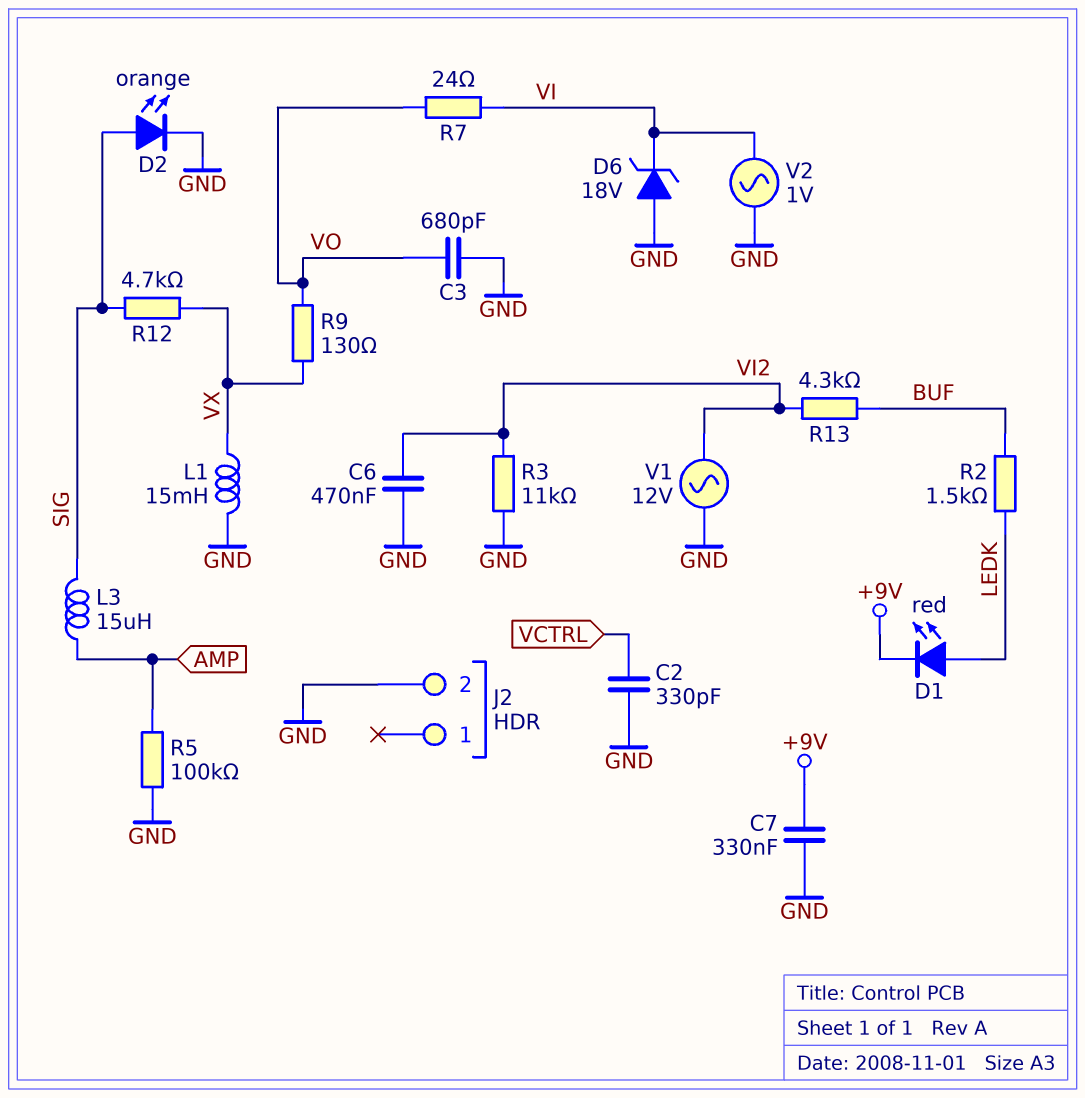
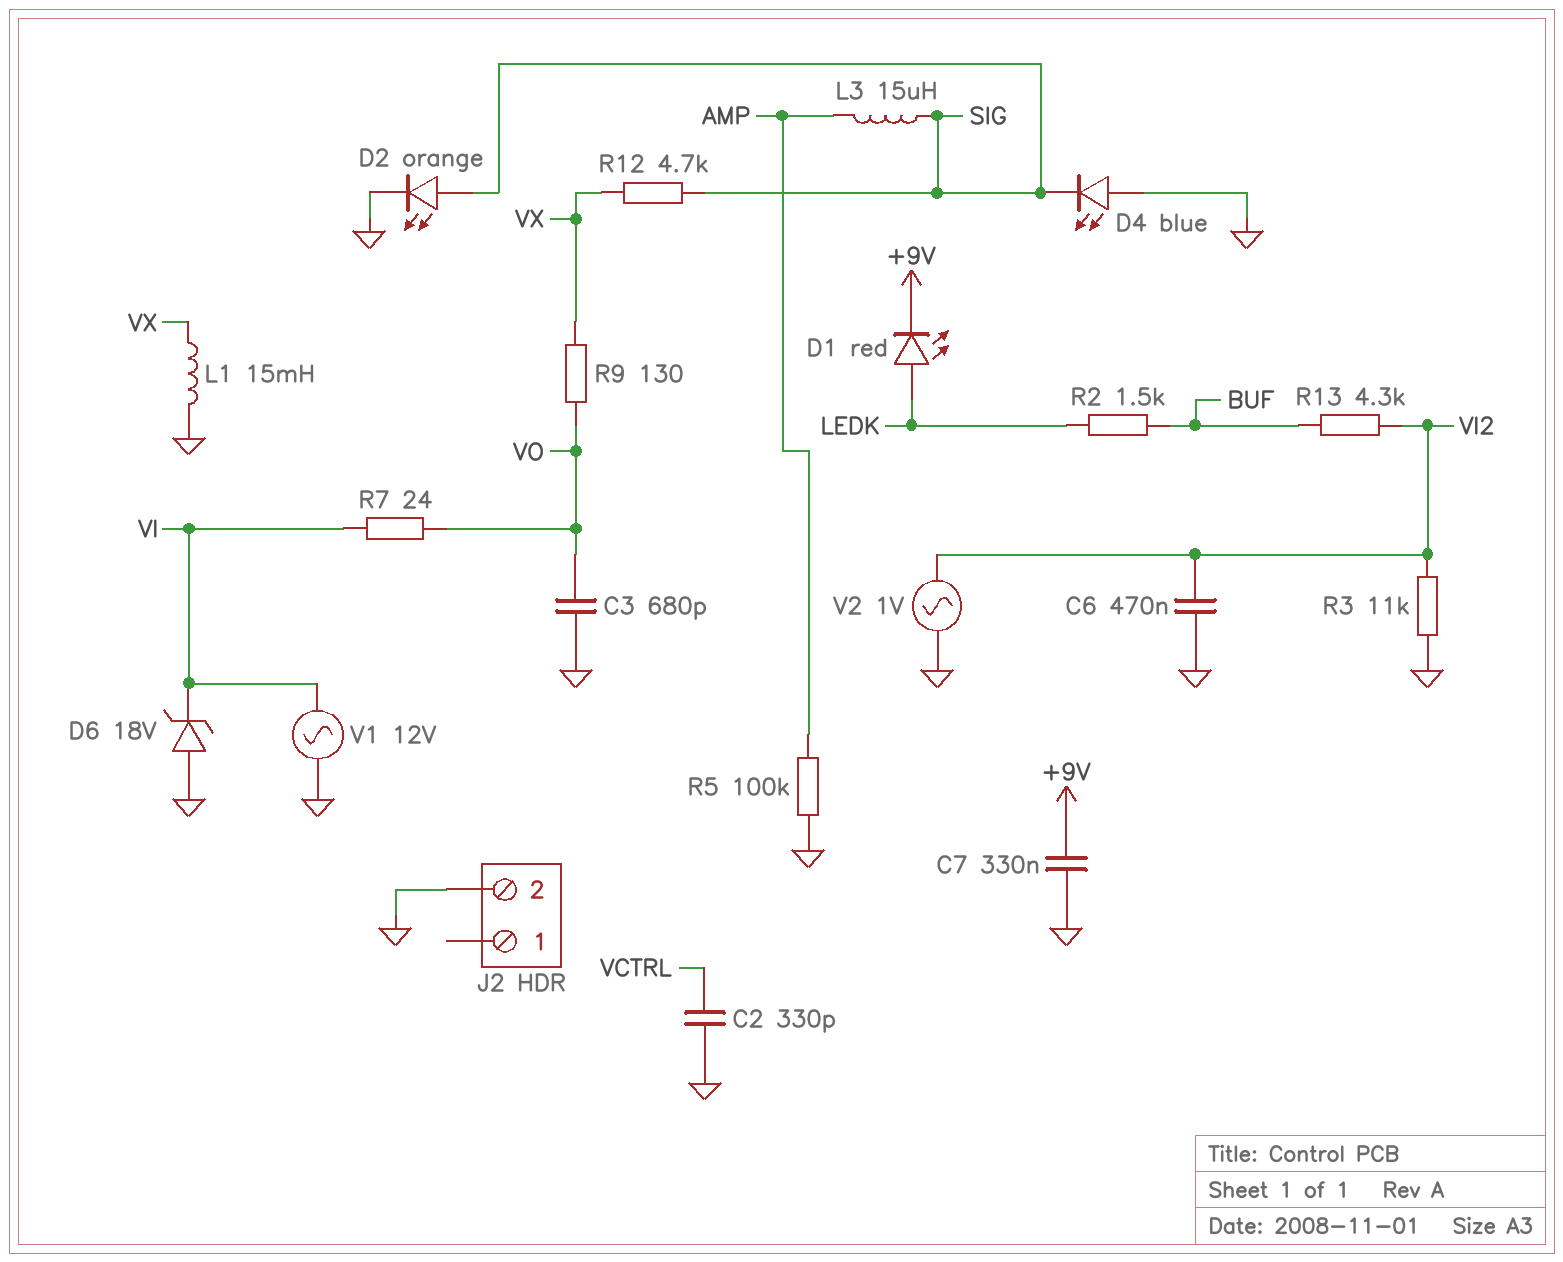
D4: none -> LED blue (A GND, K SIG)
V1: AC 12V (GND, VI2) -> AC 12V (GND, VI)
V2: AC 1V (GND, VI) -> AC 1V (GND, VI2)

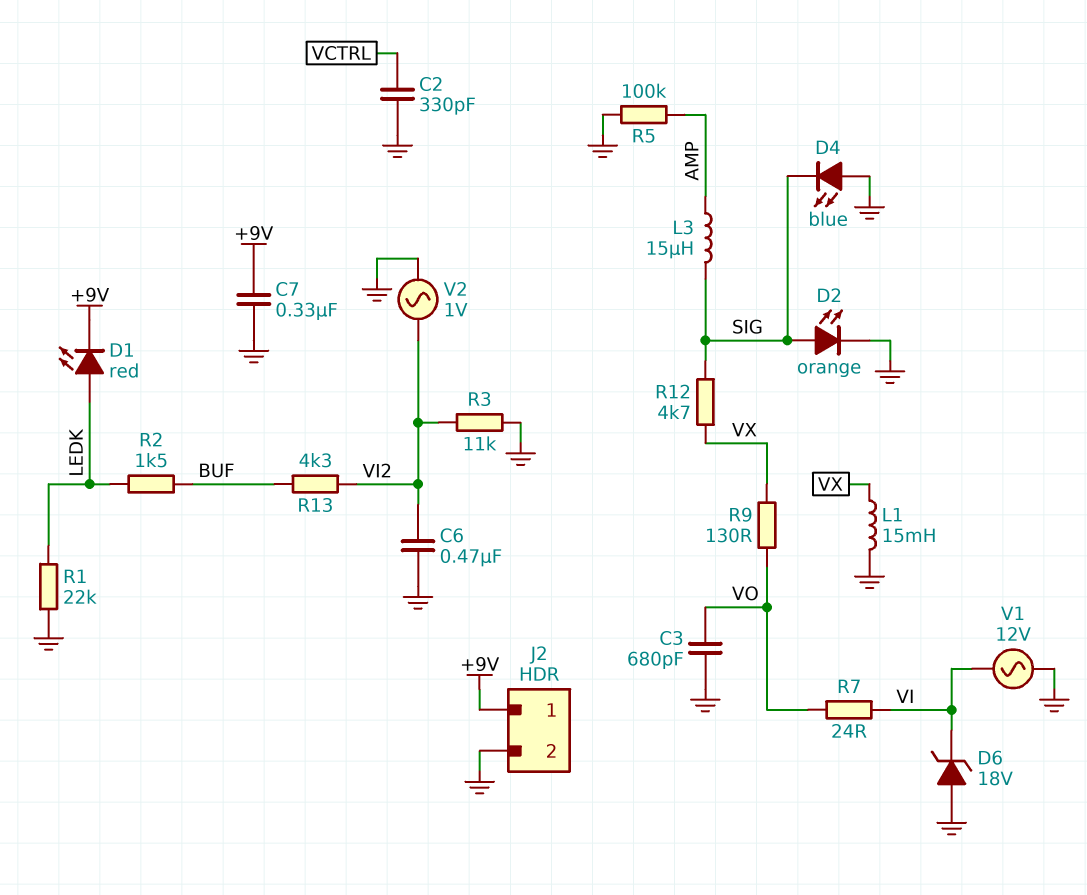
J2 pin 1: none -> +9V
R1: none -> 22k (GND, LEDK)

